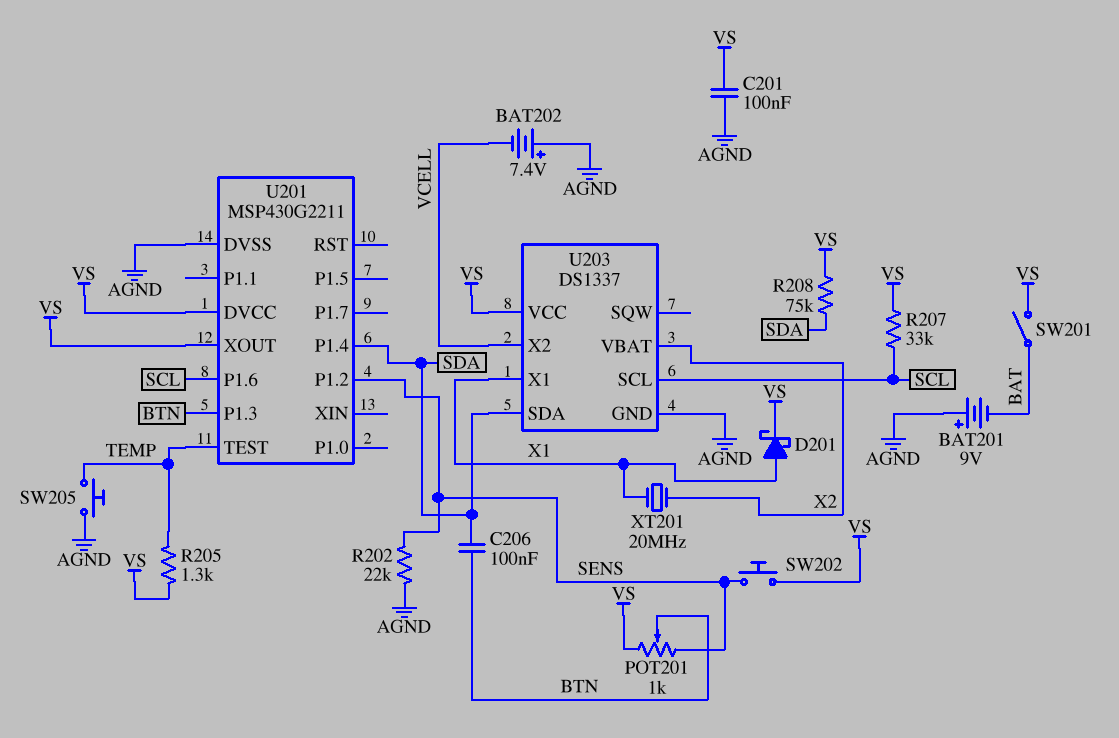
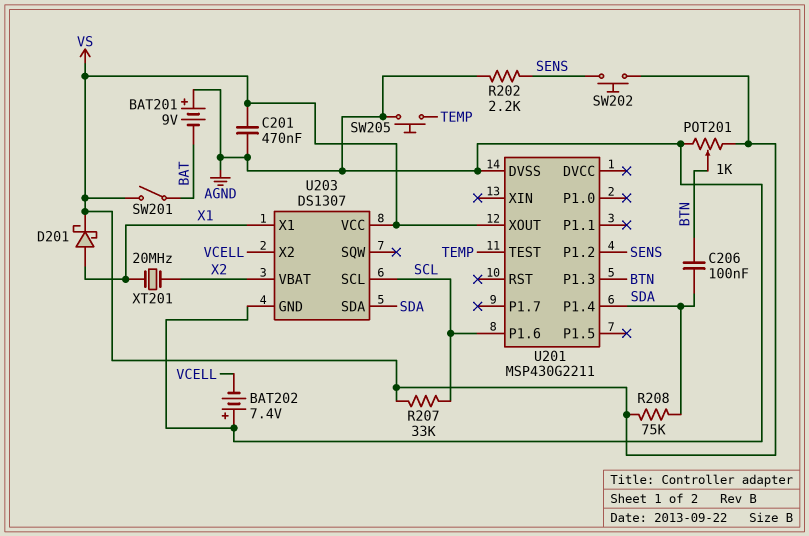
C201: 100nF (AGND, VS) -> 470nF (AGND, VS)
POT201: 1k (SENS, VS, wiper BTN) -> 1k (AGND, VS, wiper BTN)
R202: 22k (AGND, SENS) -> 2.2k (AGND, SENS)
R205: 1.3k (TEMP, VS) -> none
U201 pin DVCC: VS -> none
U203: DS1337 -> DS1307

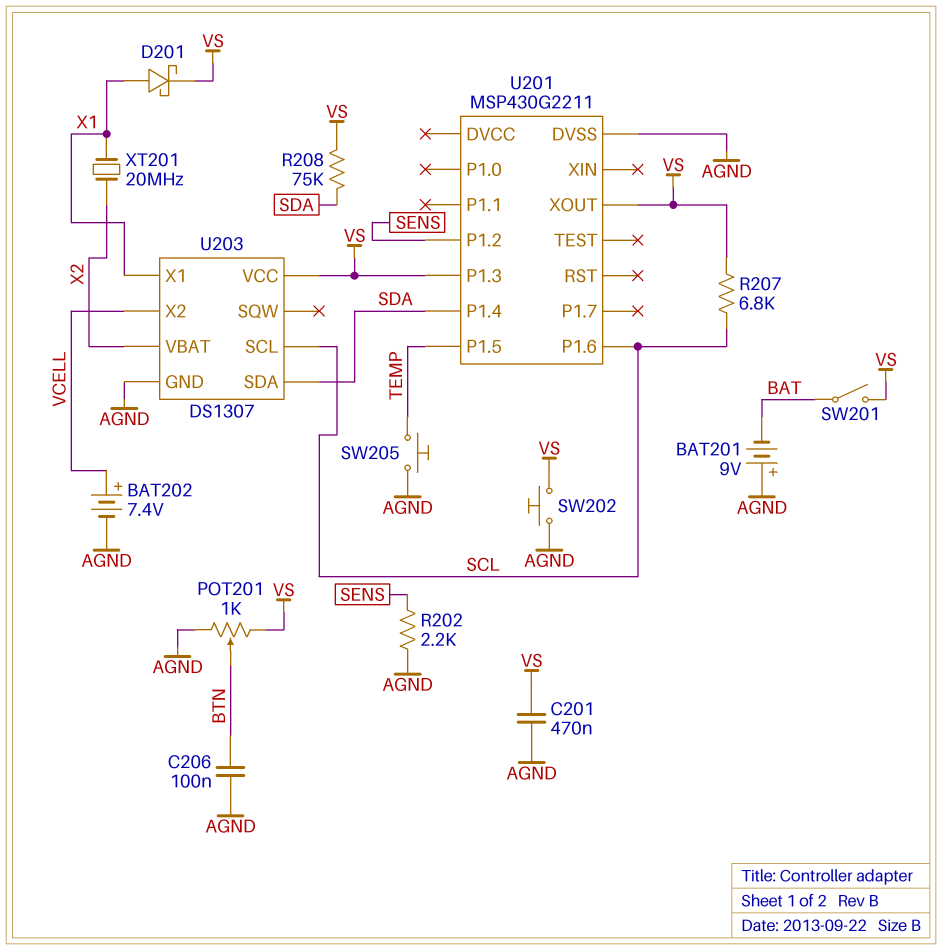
BAT202: 7.4V (plus AGND, minus VCELL) -> 7.4V (plus VCELL, minus AGND)
C206: 100nF (BTN, SDA) -> 100nF (AGND, BTN)
R207: 33k (SCL, VS) -> 6.8k (SCL, VS)
SW202: button (SENS, VS) -> button (AGND, VS)
U201 pin P1.3: BTN -> VS
U201 pin P1.5: none -> TEMP
U201 pin TEST: TEMP -> none

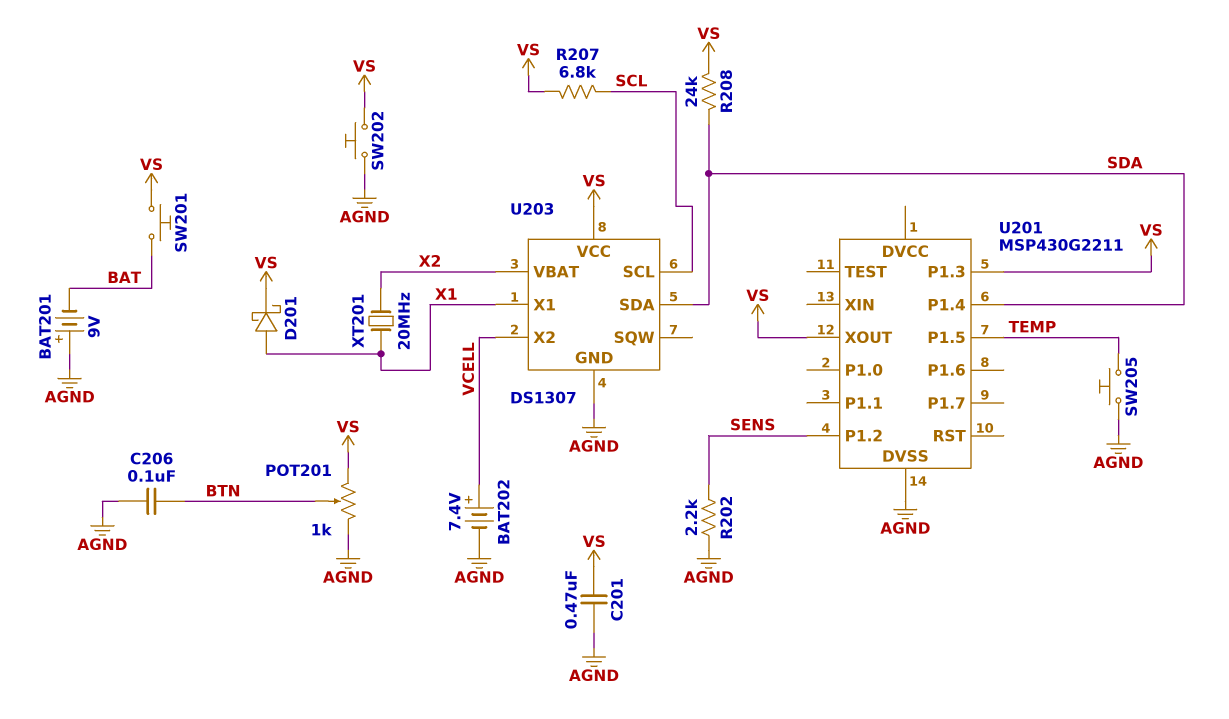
R208: 75k (SDA, VS) -> 24k (SDA, VS)
SW201: switch (BAT, VS) -> button (BAT, VS)
U201 pin P1.6: SCL -> none

